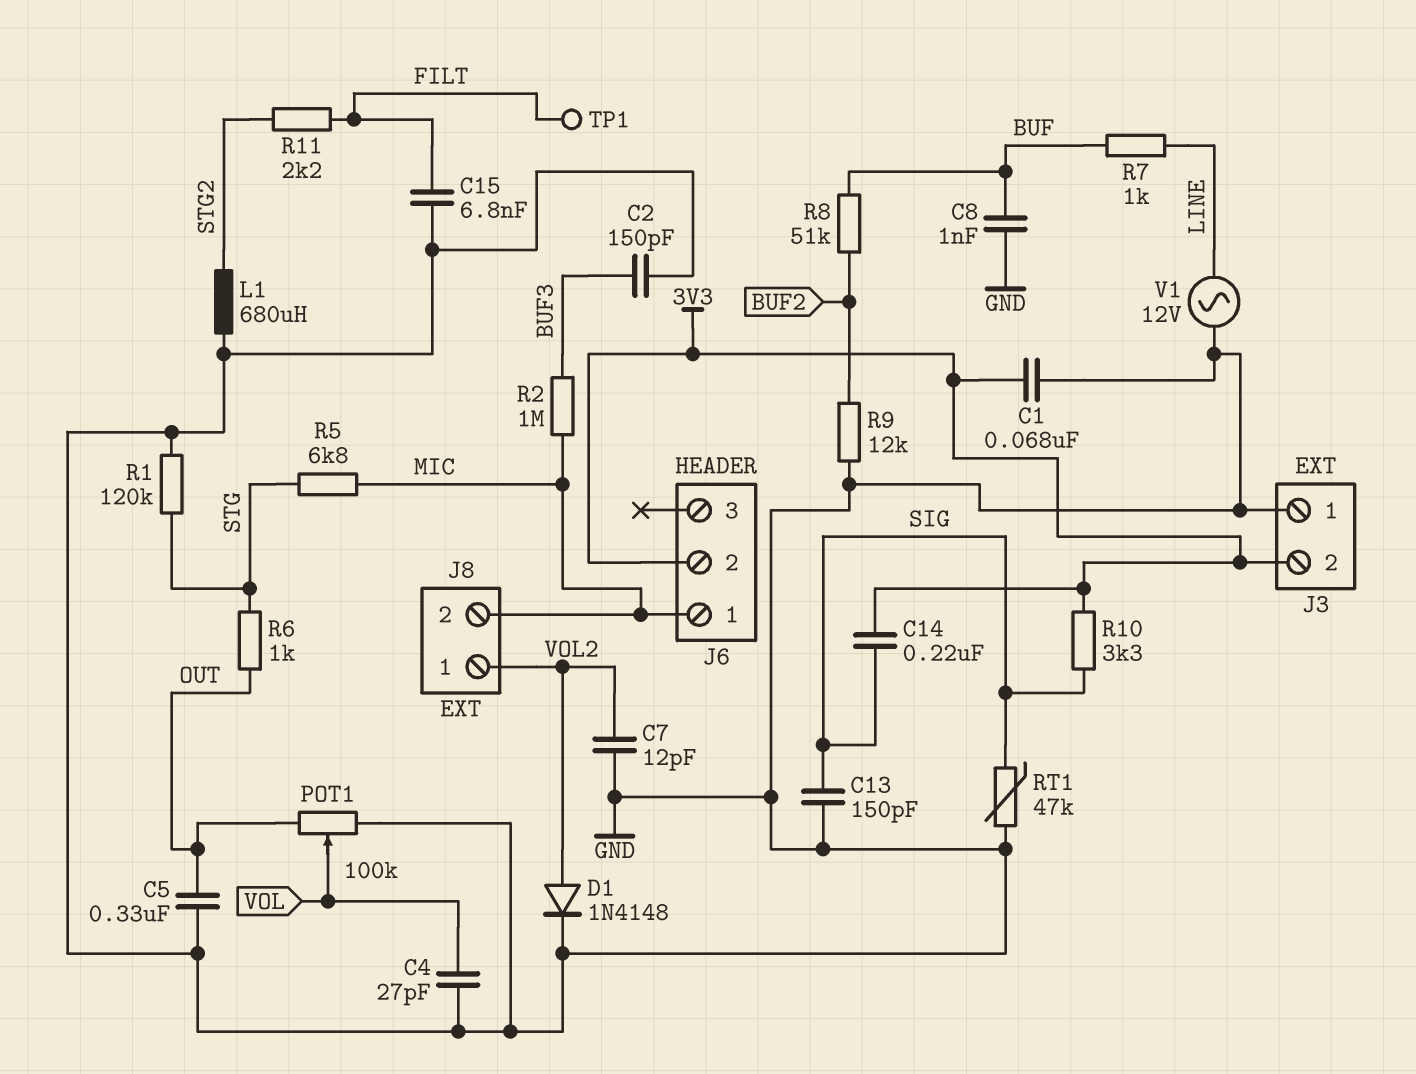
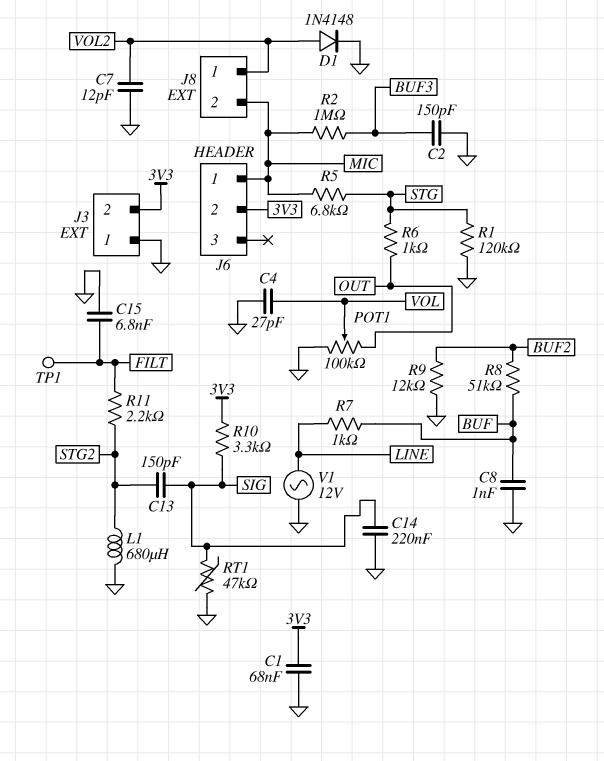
C5: 330nF (GND, OUT) -> none
C13: 150pF (GND, SIG) -> 150pF (SIG, STG2)
C14: 220nF (3V3, SIG) -> 220nF (GND, SIG)

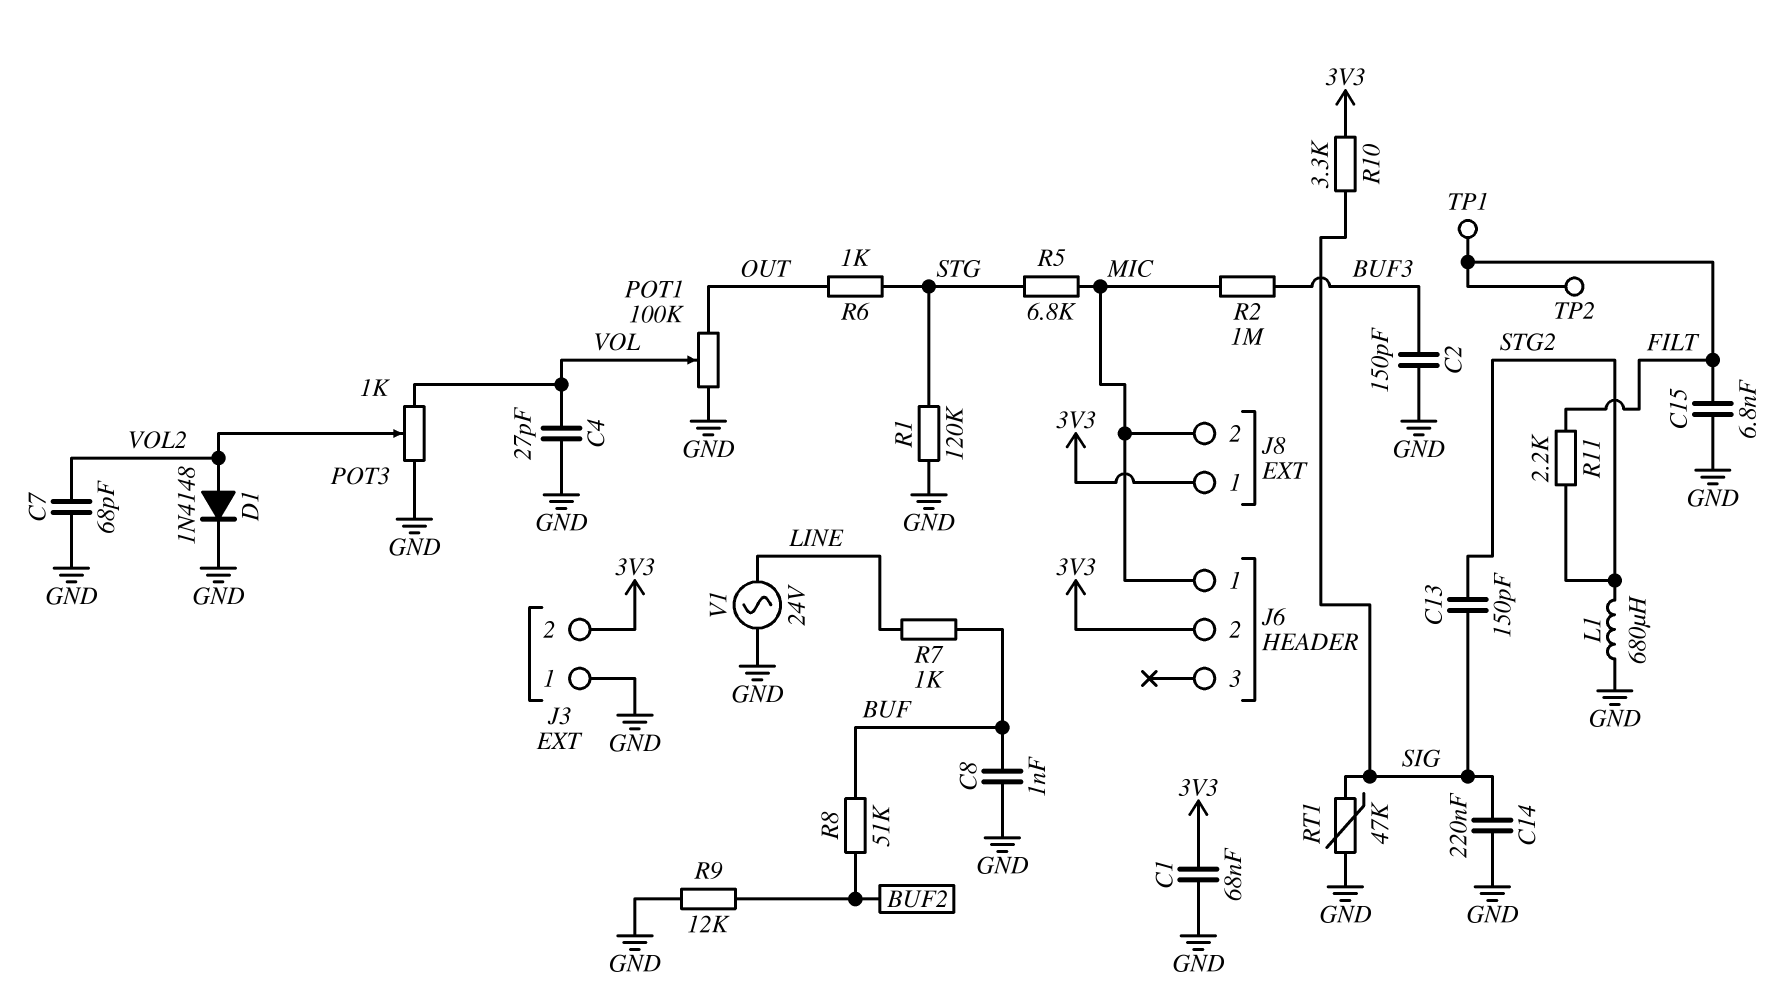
C7: 12pF (GND, VOL2) -> 68pF (GND, VOL2)
J8 pin 1: VOL2 -> 3V3
POT3: none -> 1k (GND, VOL, wiper VOL2)
TP2: none -> test point (FILT)
V1: AC 12V (GND, LINE) -> AC 24V (GND, LINE)

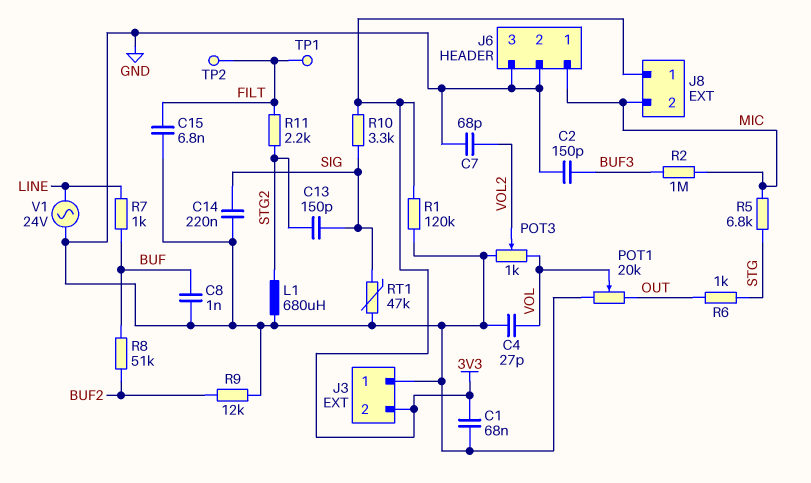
D1: diode 1N4148 (A VOL2, K GND) -> none
J6 pin 2: 3V3 -> GND
J6 pin 3: none -> GND
POT1: 100k (GND, OUT, wiper VOL) -> 20k (GND, OUT, wiper VOL)
R1: 120k (GND, STG) -> 120k (3V3, GND)

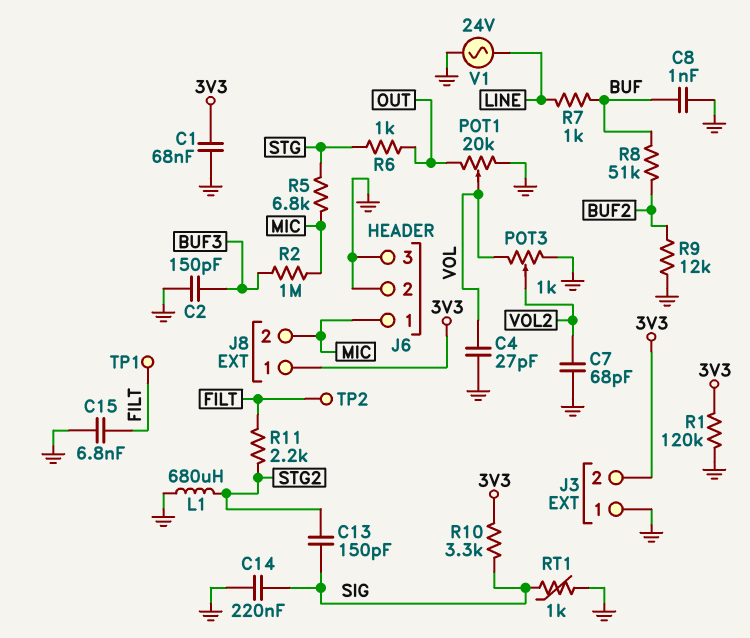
RT1: 47k (GND, SIG) -> 1k (GND, SIG)

